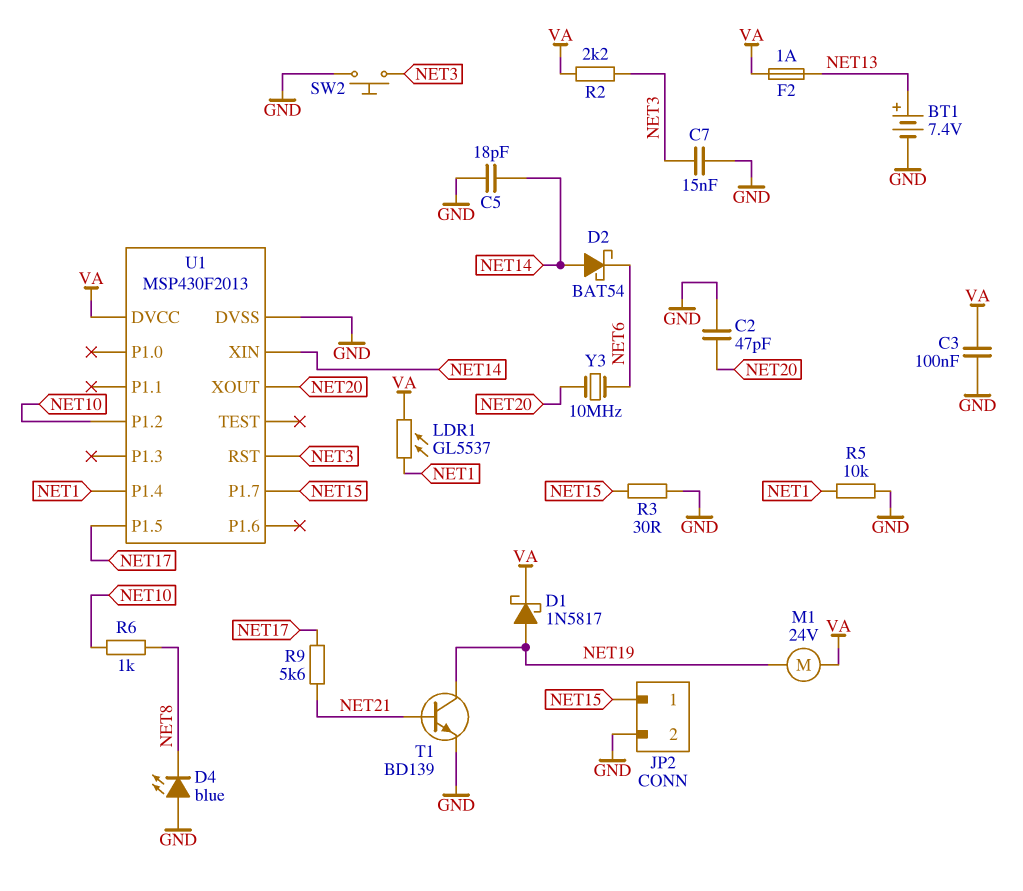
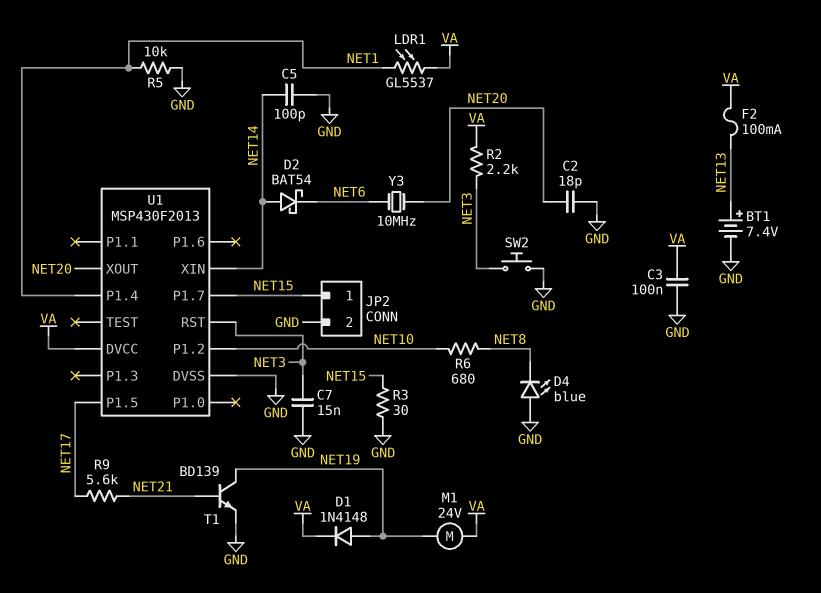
C2: 47pF (GND, NET20) -> 18pF (GND, NET20)
C5: 18pF (GND, NET14) -> 100pF (GND, NET14)
D1: schottky 1N5817 (A NET19, K VA) -> diode 1N4148 (A NET19, K VA)
F2: 1A (NET13, VA) -> 100mA (NET13, VA)
R6: 1k (NET8, NET10) -> 680 (NET8, NET10)

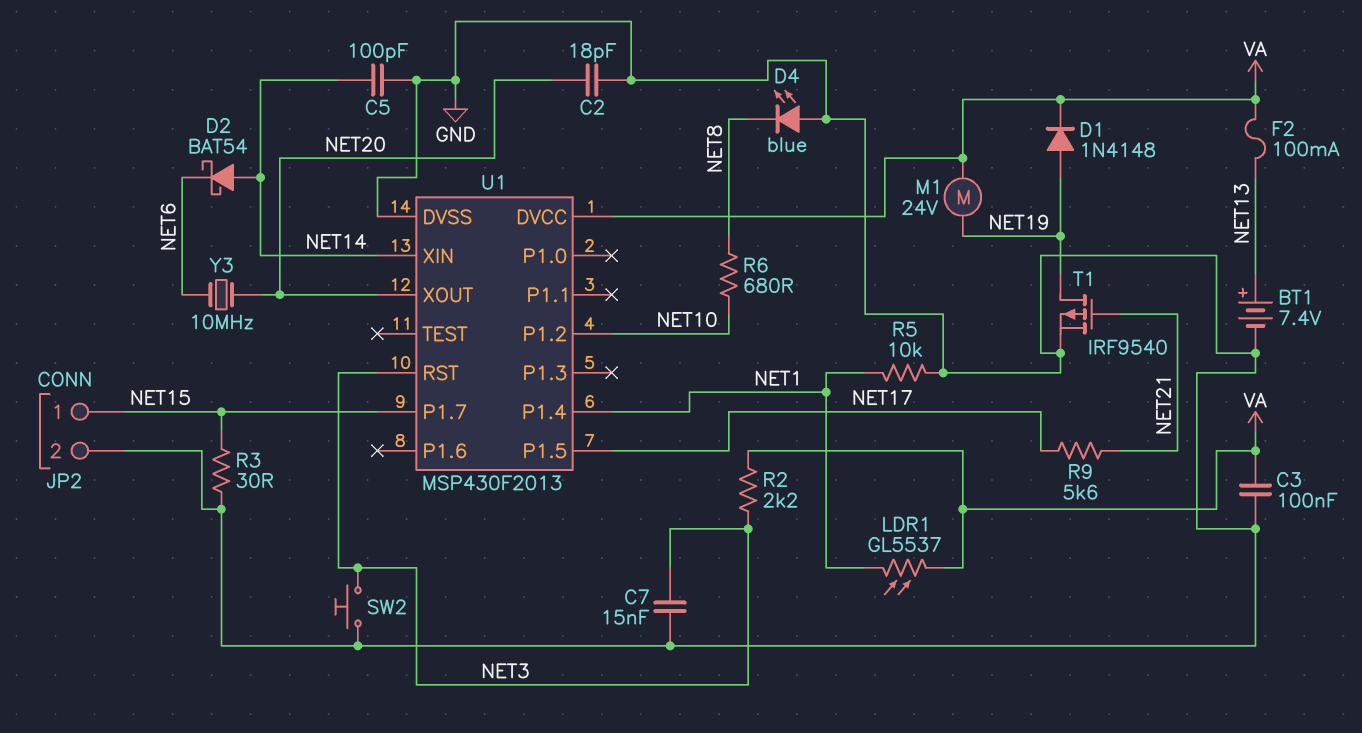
T1: NPN BD139 (B NET21, C NET19, E GND) -> PMOS IRF9540 (G NET21, D NET19, S GND)

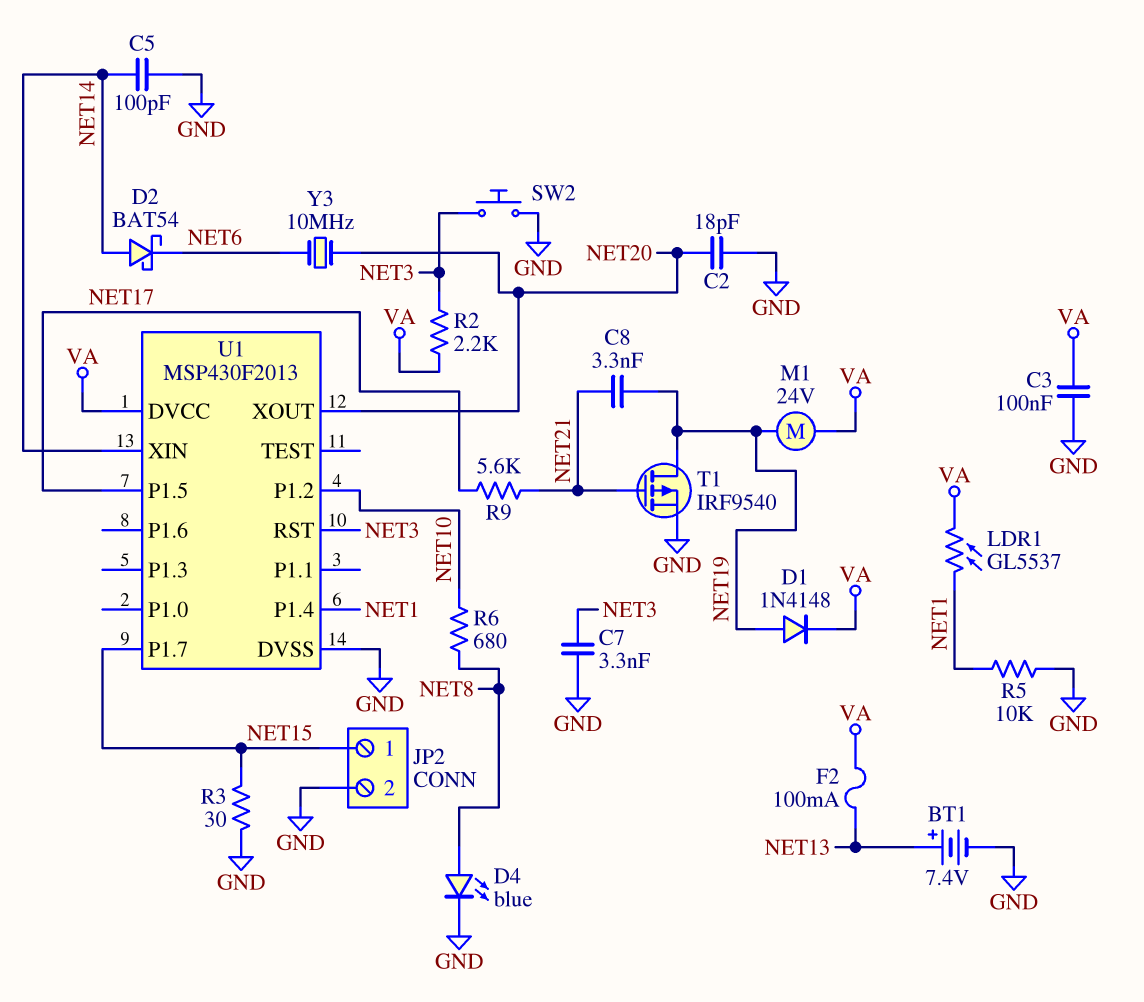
C7: 15nF (GND, NET3) -> 3.3nF (GND, NET3)
C8: none -> 3.3nF (NET19, NET21)
D4: LED blue (A GND, K NET8) -> LED blue (A NET8, K GND)

